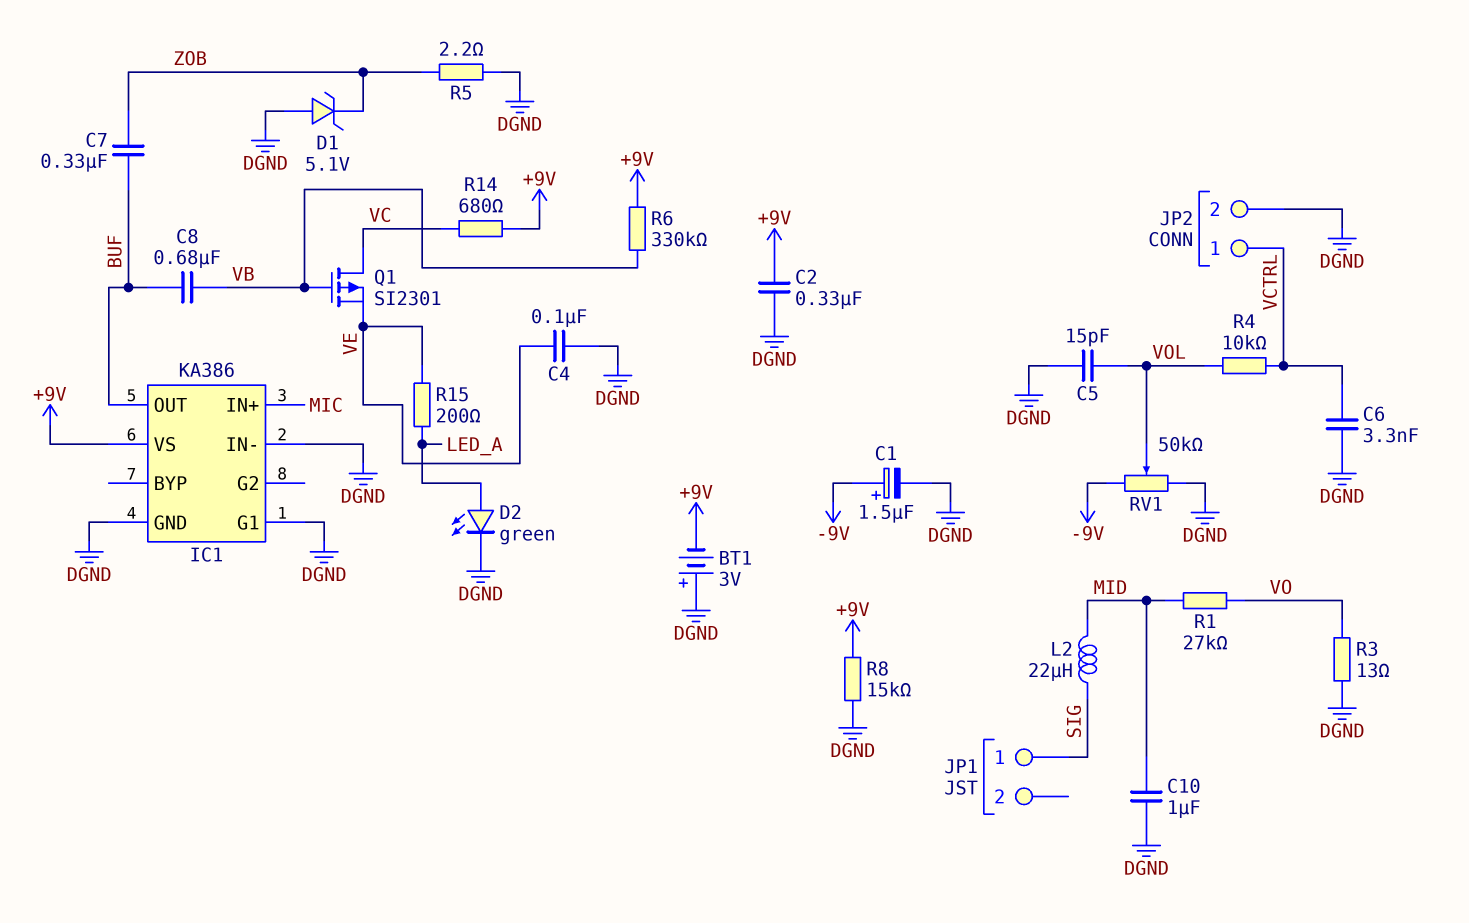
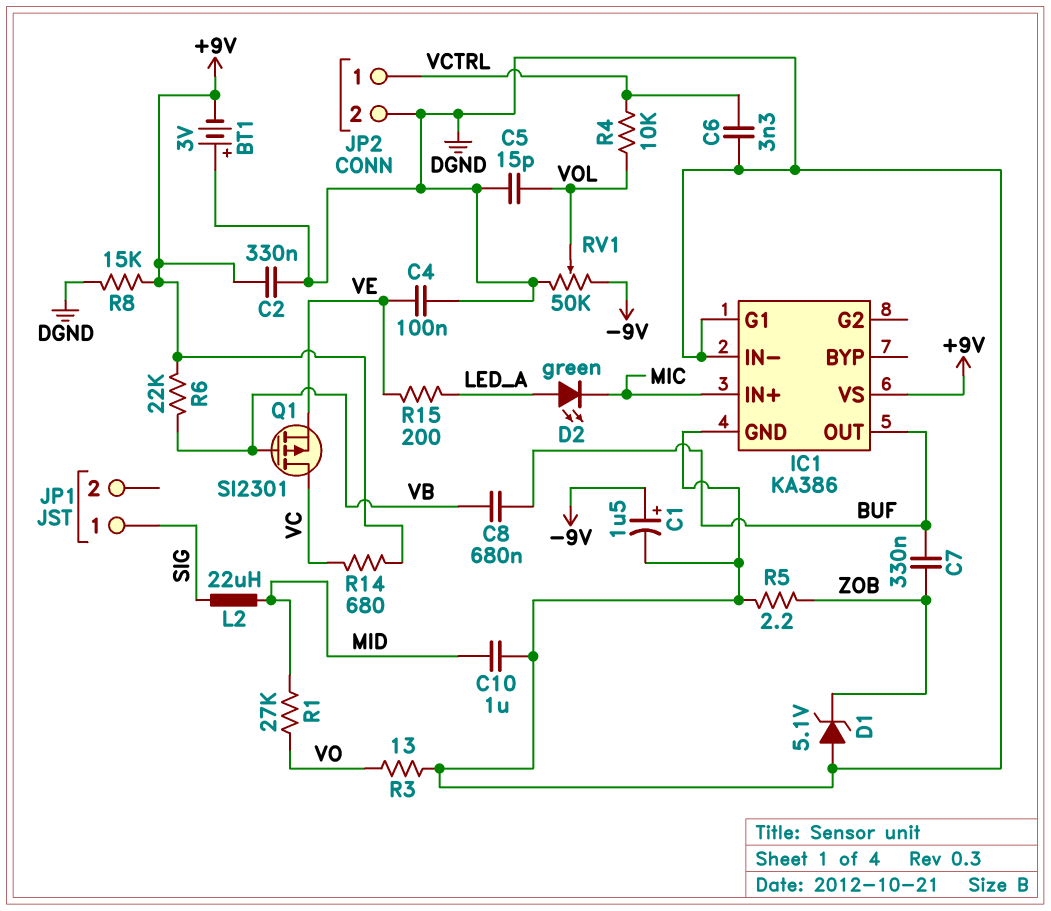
D2: LED green (A LED_A, K DGND) -> LED green (A LED_A, K MIC)
R6: 330k (+9V, VB) -> 22k (+9V, VB)

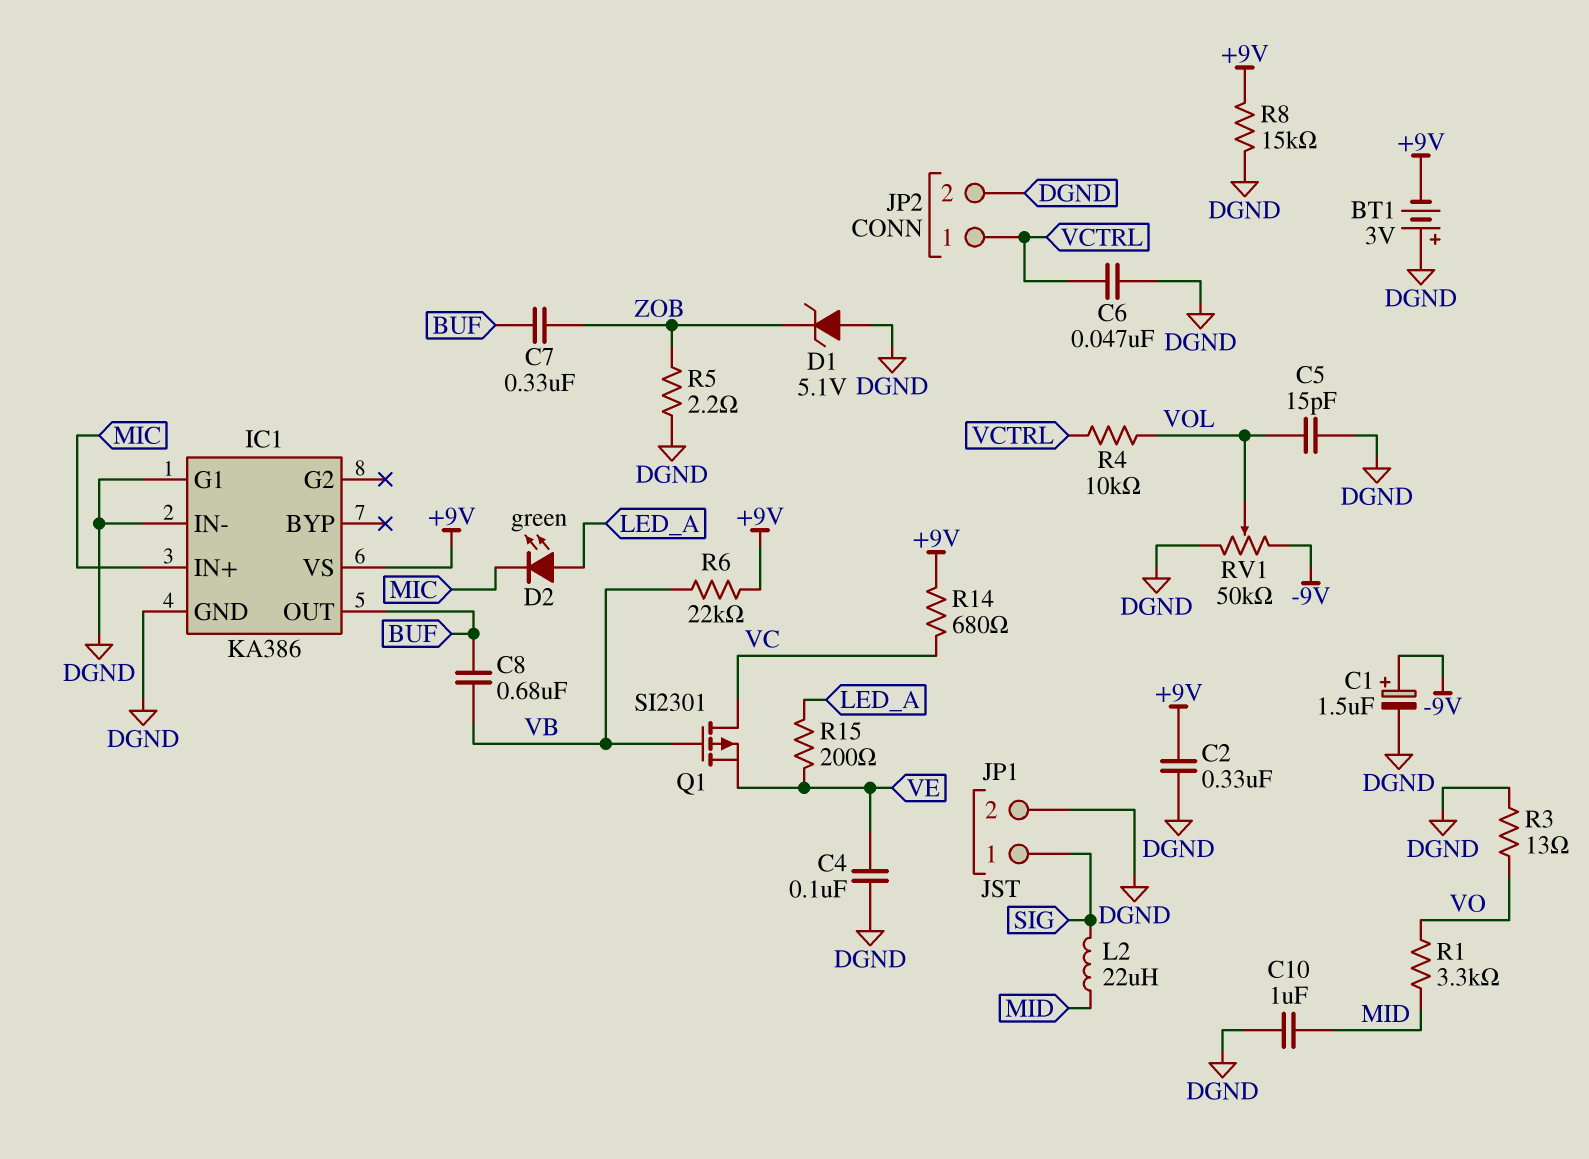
C6: 3.3nF (DGND, VCTRL) -> 47nF (DGND, VCTRL)
JP1 pin 2: none -> DGND
R1: 27k (MID, VO) -> 3.3k (MID, VO)

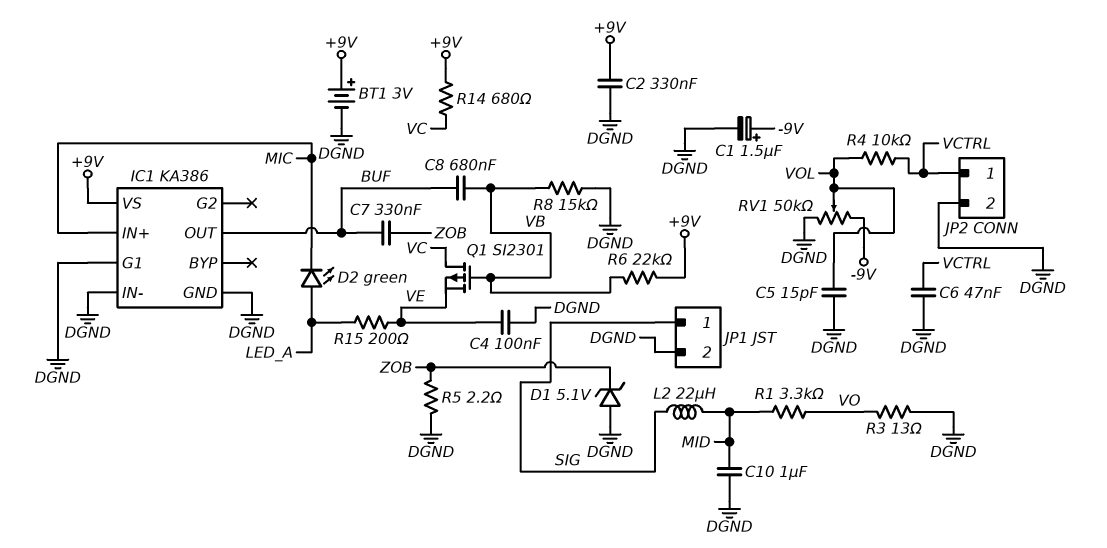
BT1: 3V (plus DGND, minus +9V) -> 3V (plus +9V, minus DGND)
R8: 15k (+9V, DGND) -> 15k (DGND, VB)

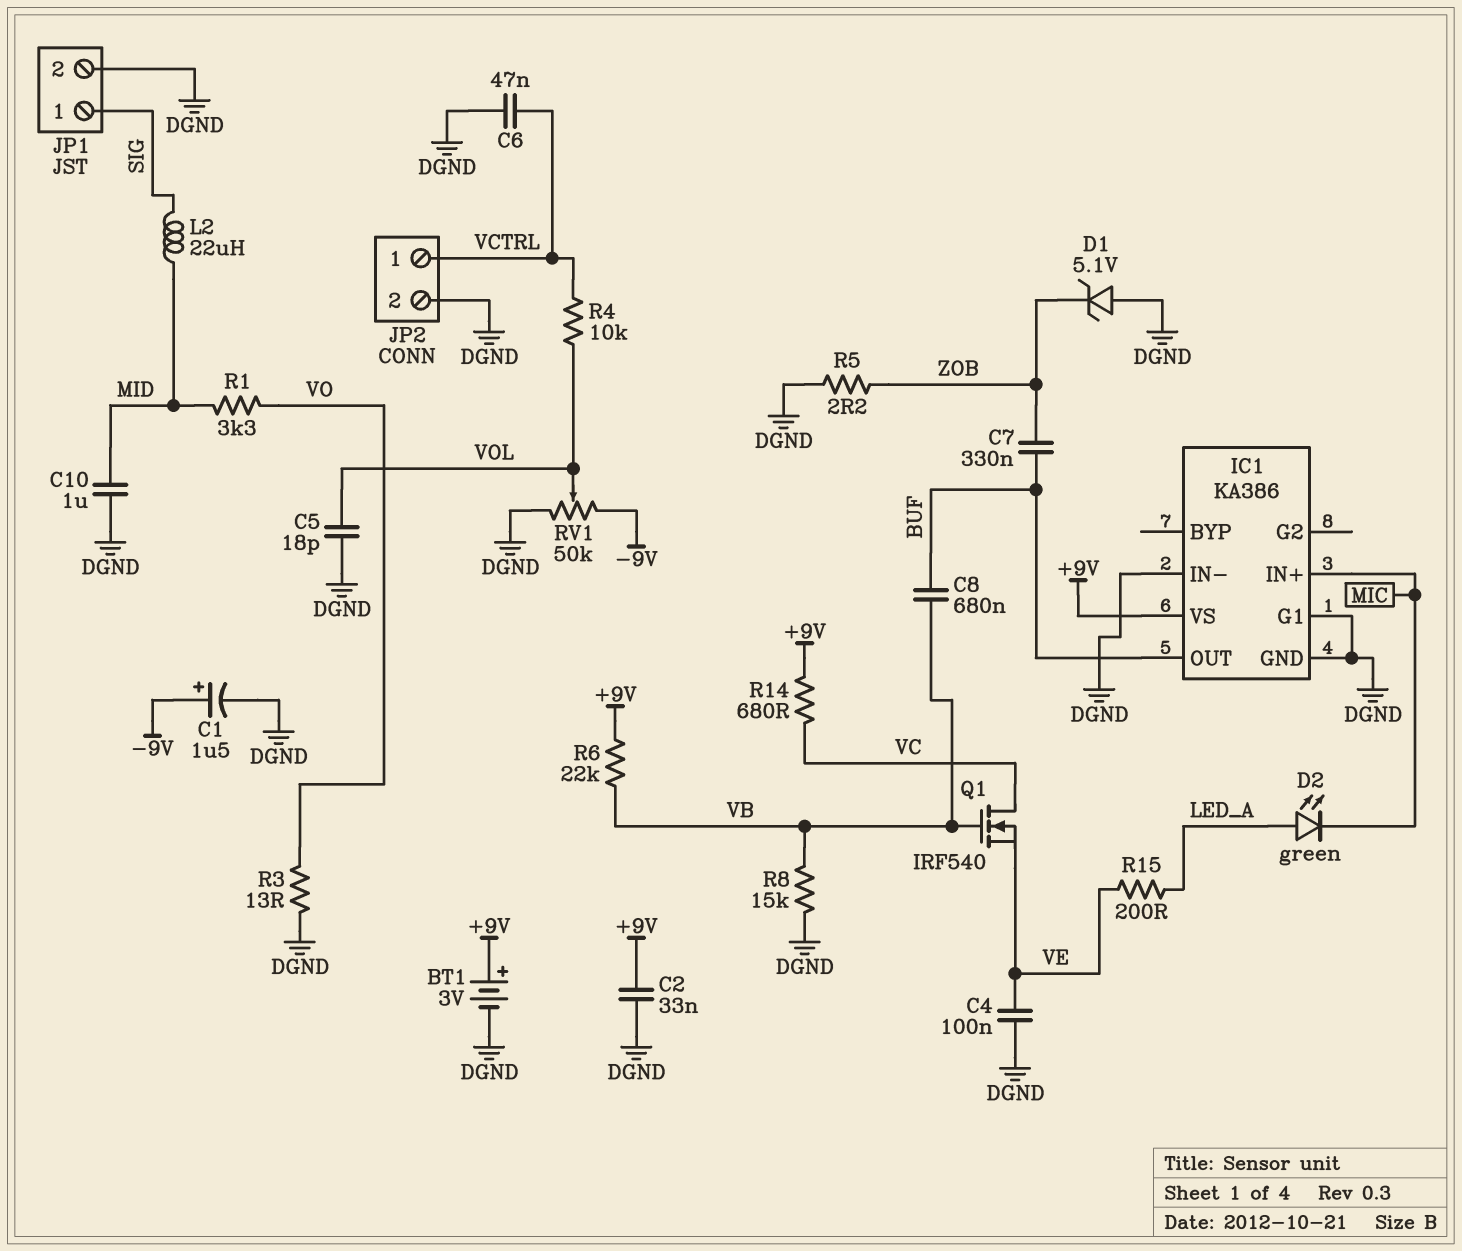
C2: 330nF (+9V, DGND) -> 33nF (+9V, DGND)
C5: 15pF (DGND, VOL) -> 18pF (DGND, VOL)
Q1: PMOS SI2301 (G VB, D VC, S VE) -> NMOS IRF540 (G VB, D VC, S VE)

